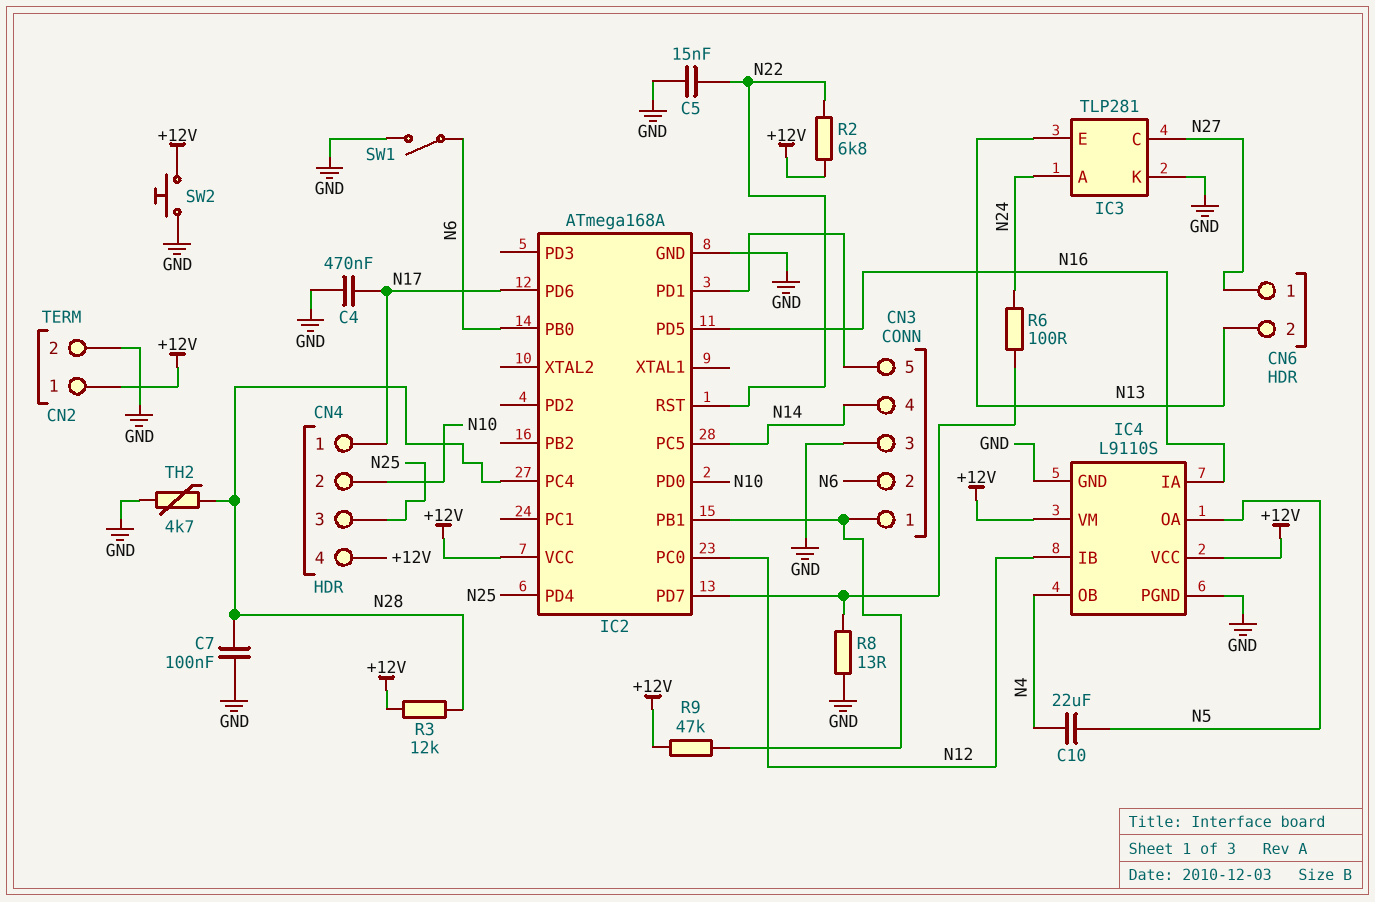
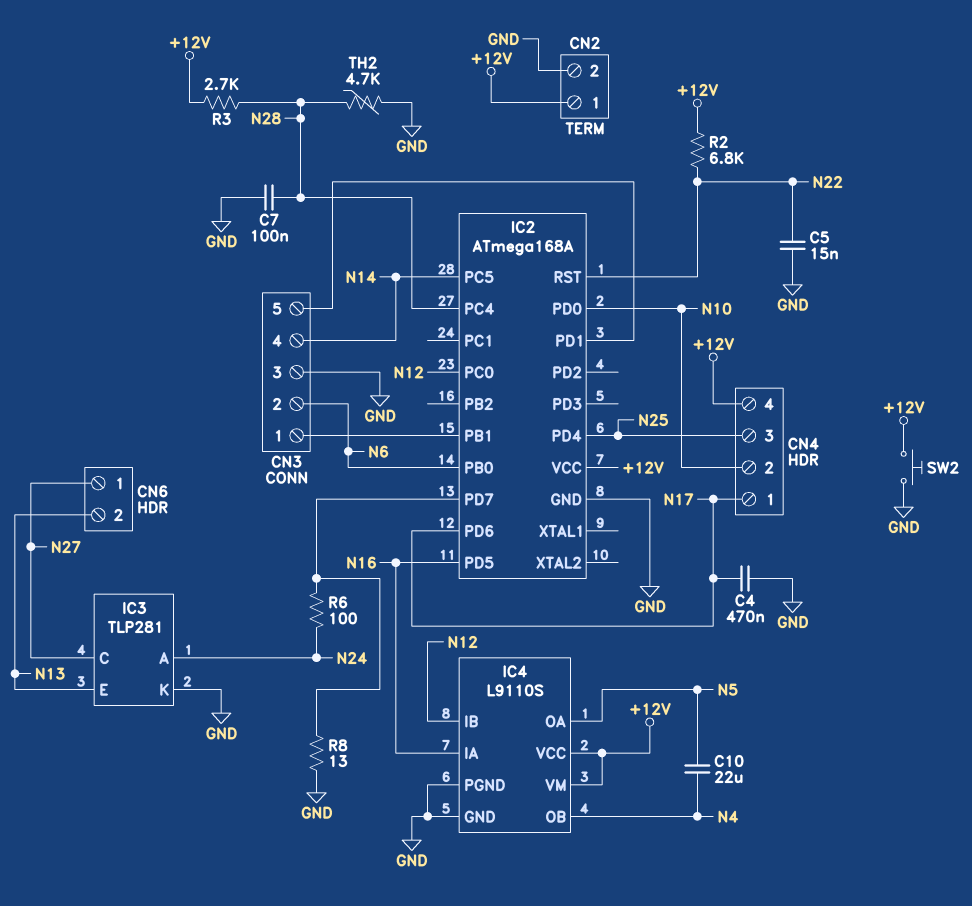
R3: 12k (+12V, N28) -> 2.7k (+12V, N28)
R9: 47k (+12V, CN3/1) -> none
SW1: switch (GND, N6) -> none

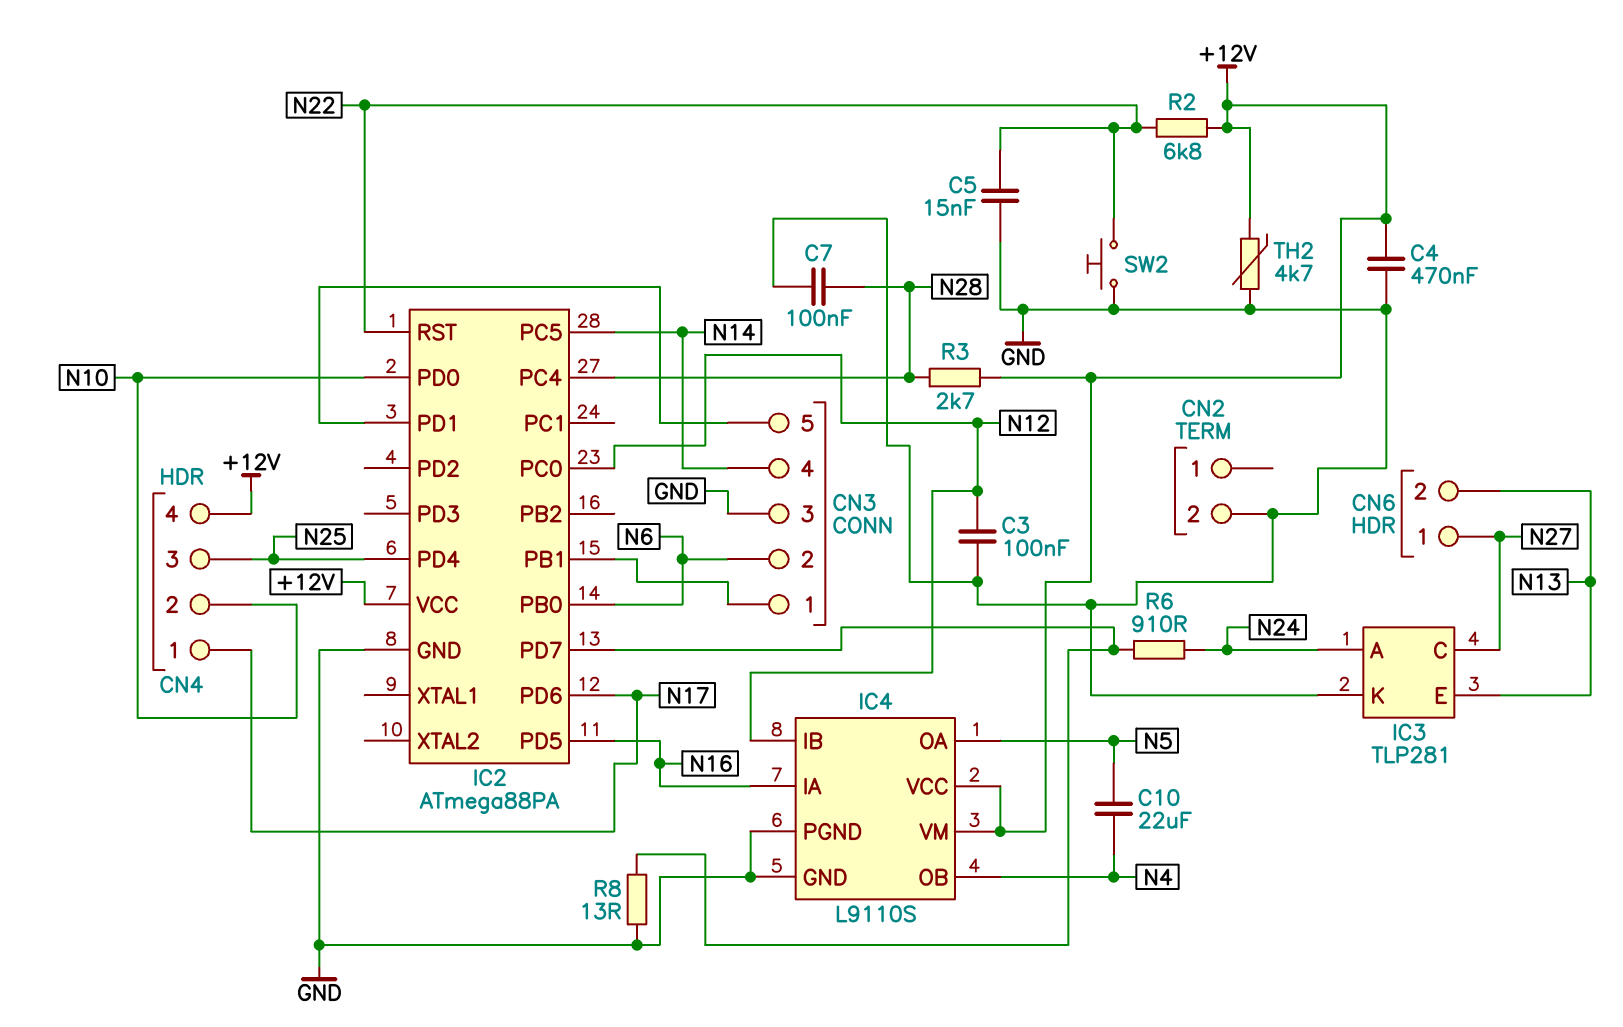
C3: none -> 100nF (GND, N12)
C4: 470nF (GND, N17) -> 470nF (+12V, GND)
CN2 pin 1: +12V -> none
IC2: ATmega168A -> ATmega88PA
R6: 100 (IC2/PD7, N24) -> 910 (IC2/PD7, N24)
SW2: button (+12V, GND) -> button (GND, N22)
TH2: 4.7k (GND, N28) -> 4.7k (+12V, GND)

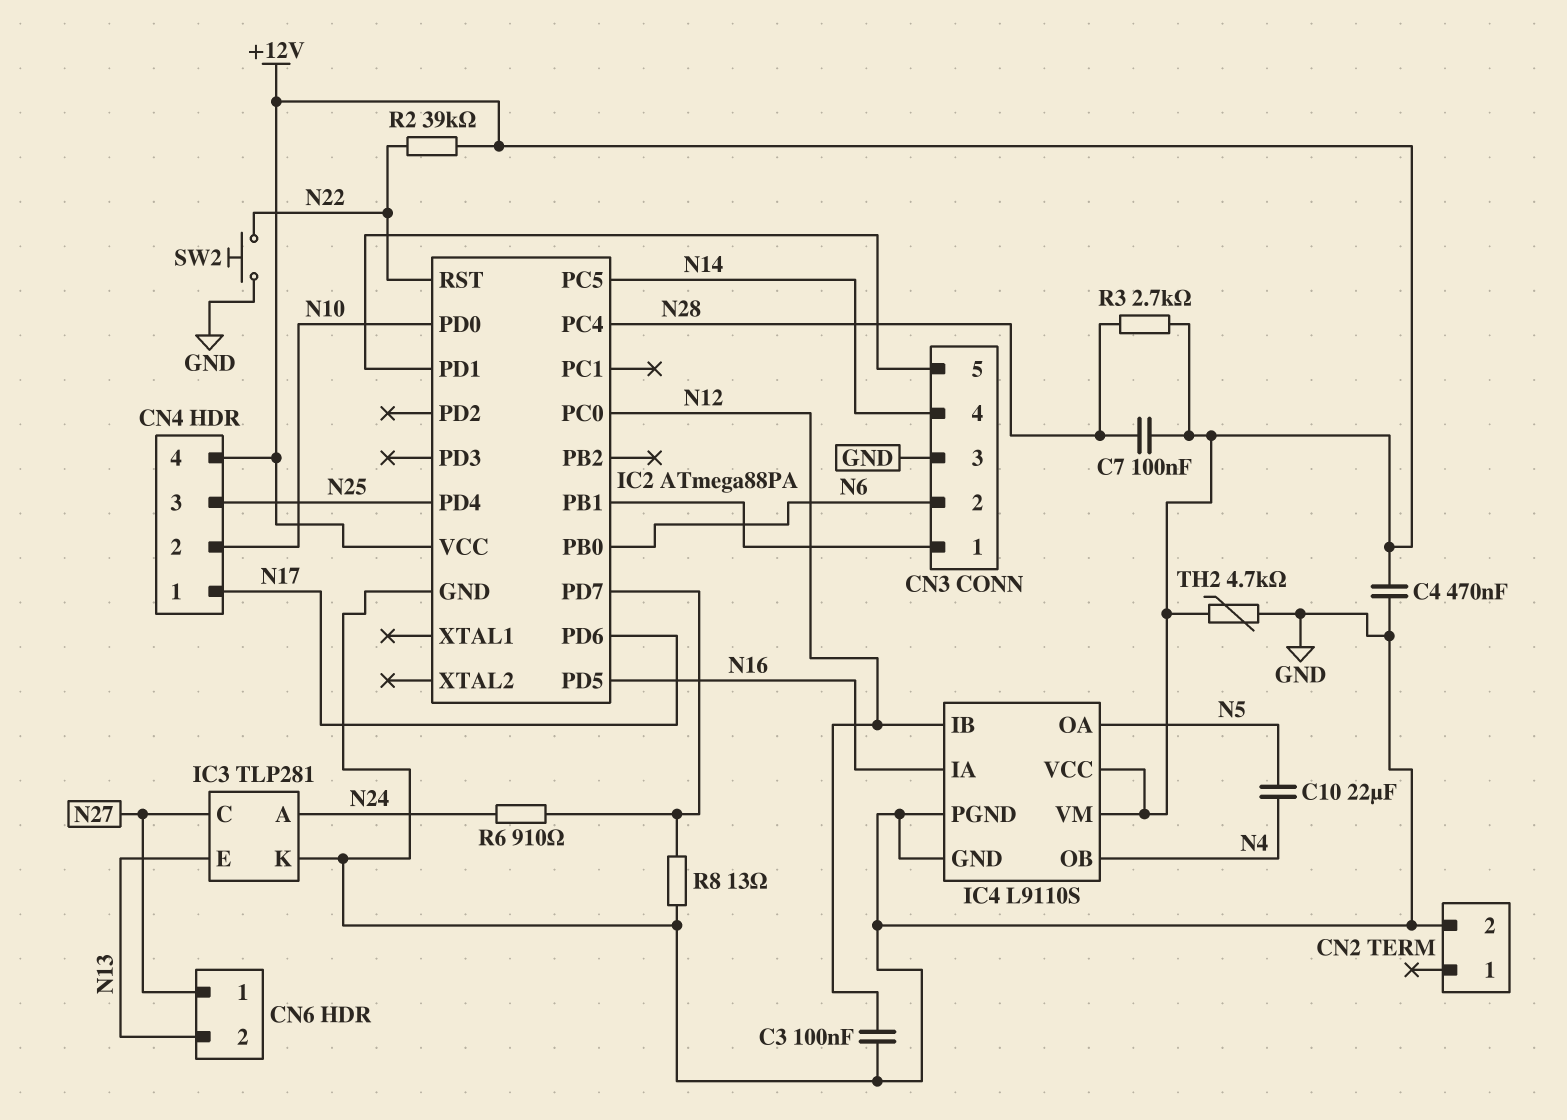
C5: 15nF (GND, N22) -> none
C7: 100nF (GND, N28) -> 100nF (+12V, N28)
R2: 6.8k (+12V, N22) -> 39k (+12V, N22)

